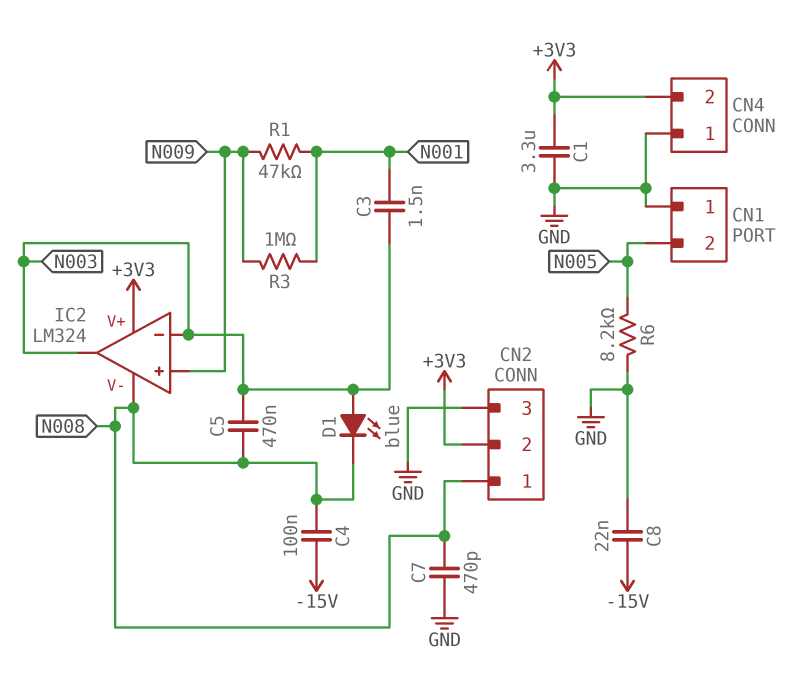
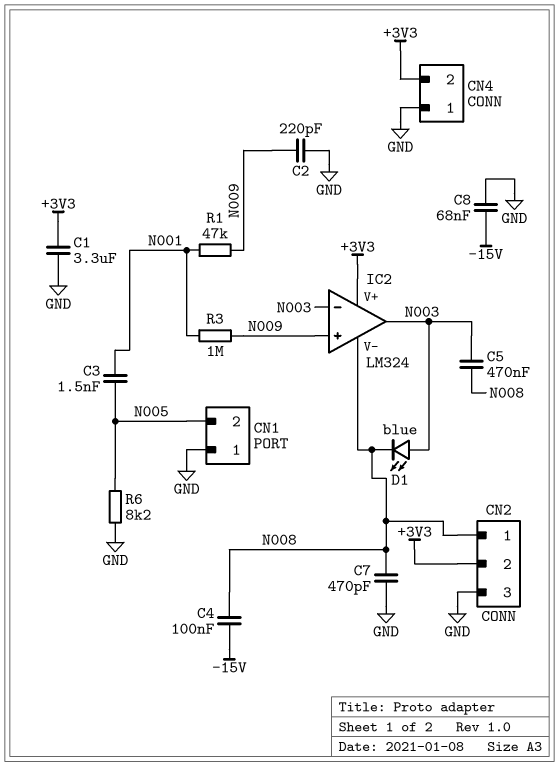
C2: none -> 220pF (GND, N009)
C3: 1.5nF (N001, N003) -> 1.5nF (N001, N005)
C8: 22nF (-15V, GND) -> 68nF (-15V, GND)

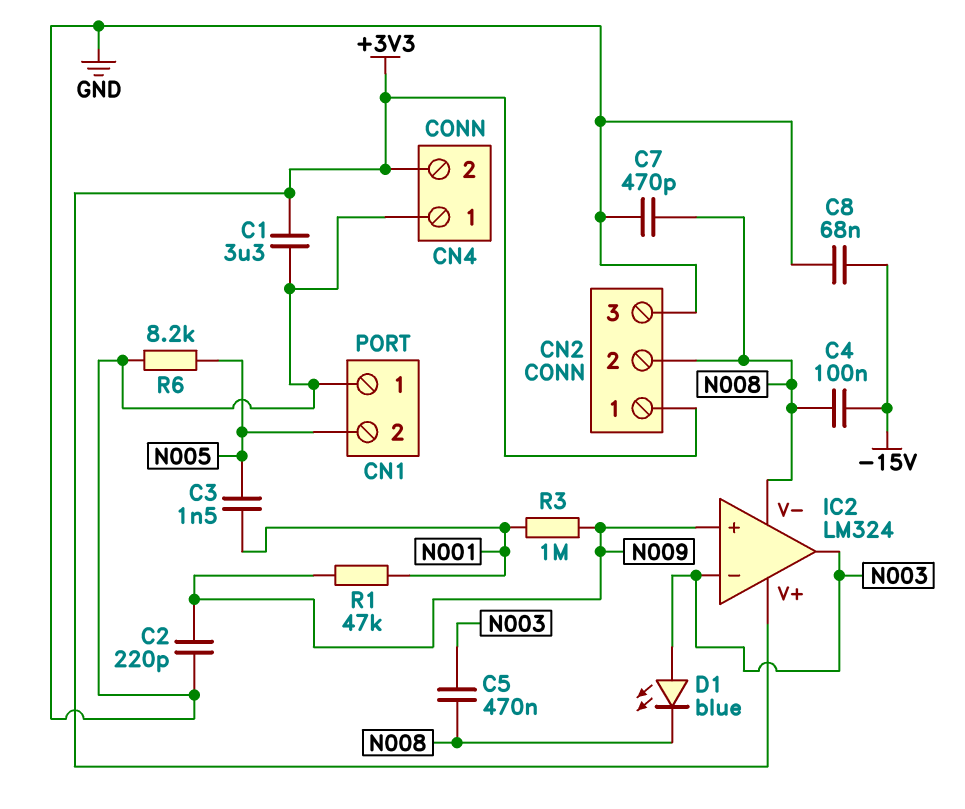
CN2 pin 1: N008 -> +3V3
CN2 pin 2: +3V3 -> N008

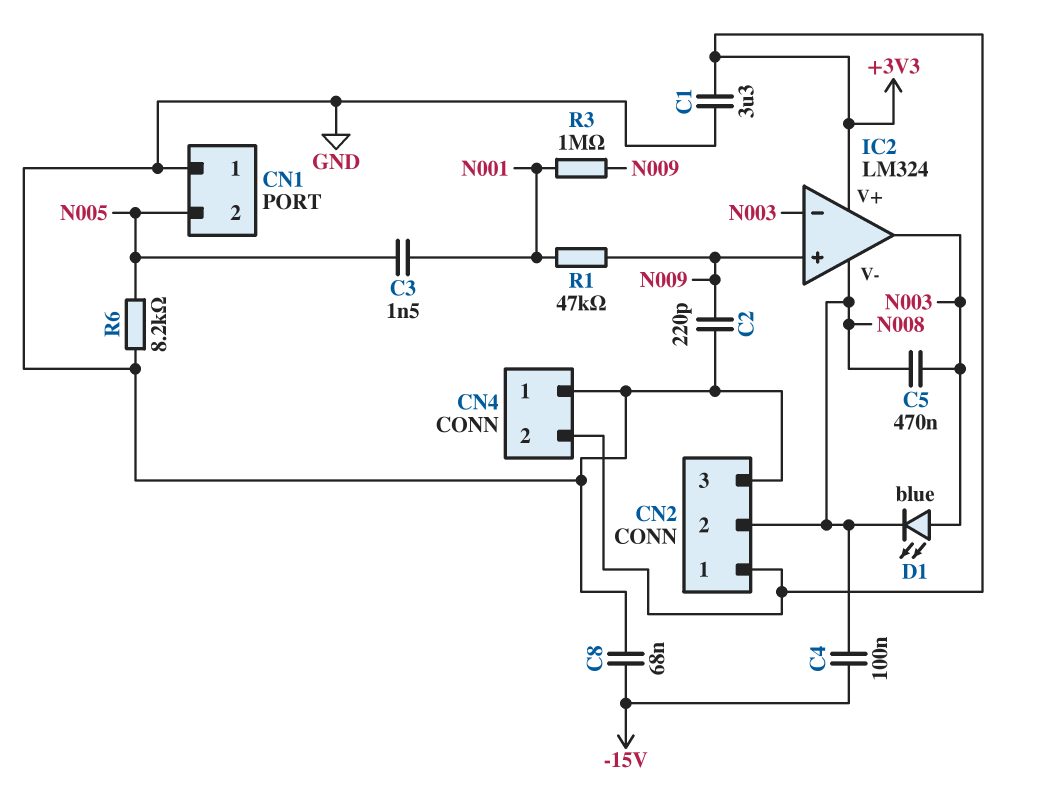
C7: 470pF (GND, N008) -> none

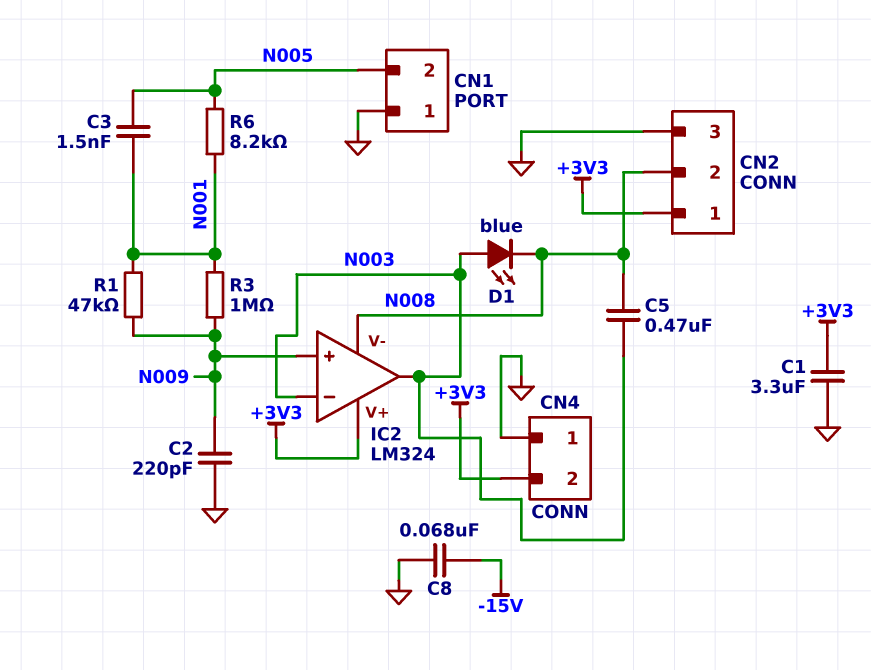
C4: 100nF (-15V, N008) -> none
R6: 8.2k (GND, N005) -> 8.2k (N001, N005)

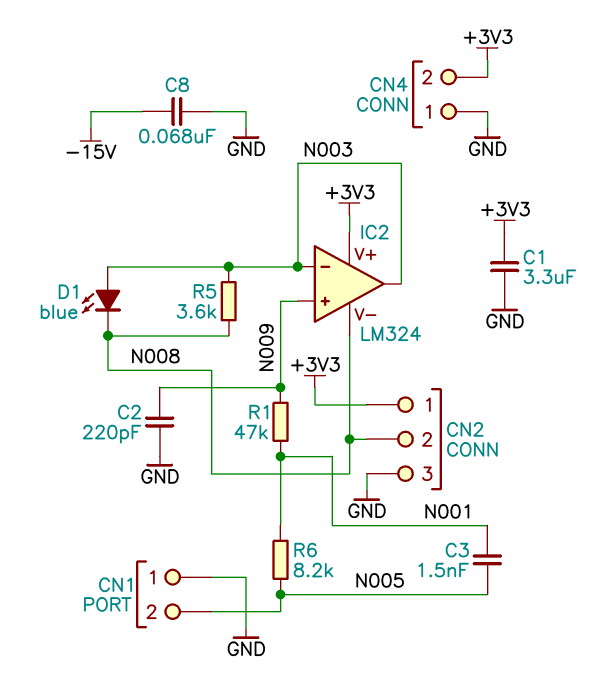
C5: 470nF (N003, N008) -> none
R3: 1M (N001, N009) -> none
R5: none -> 3.6k (N003, N008)

